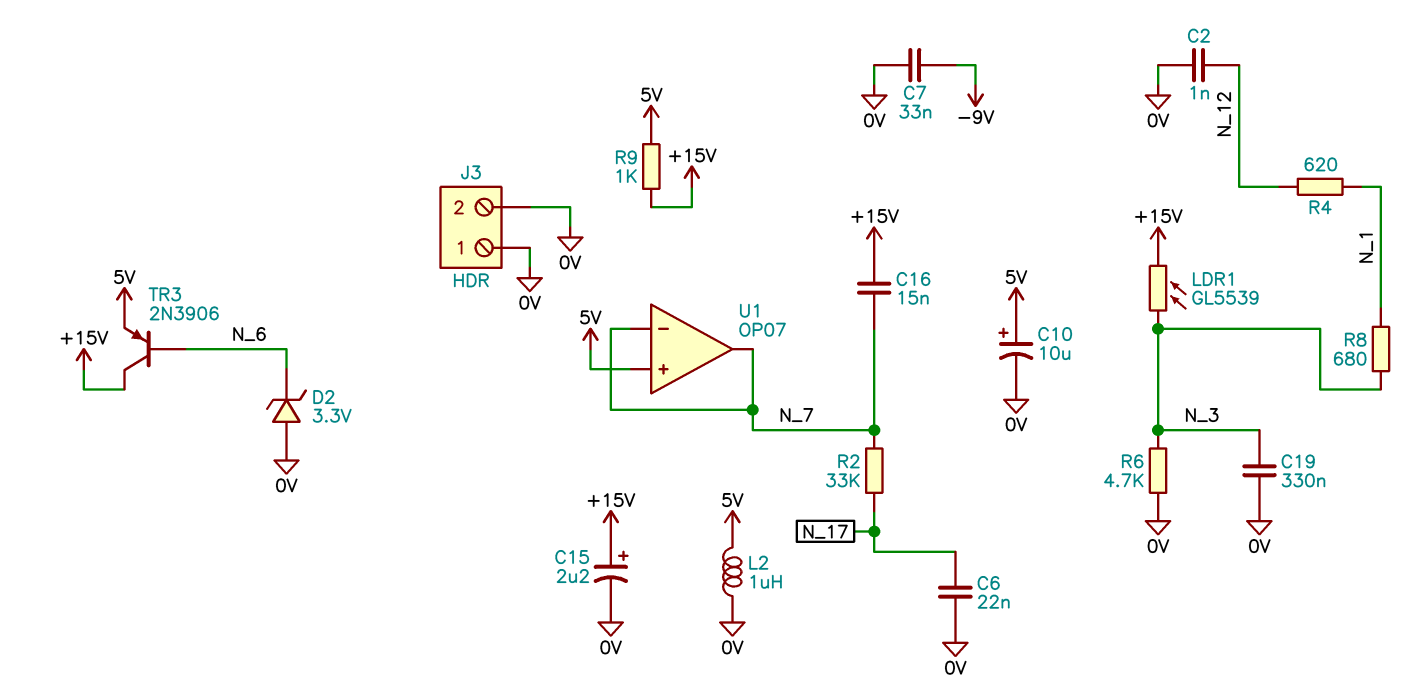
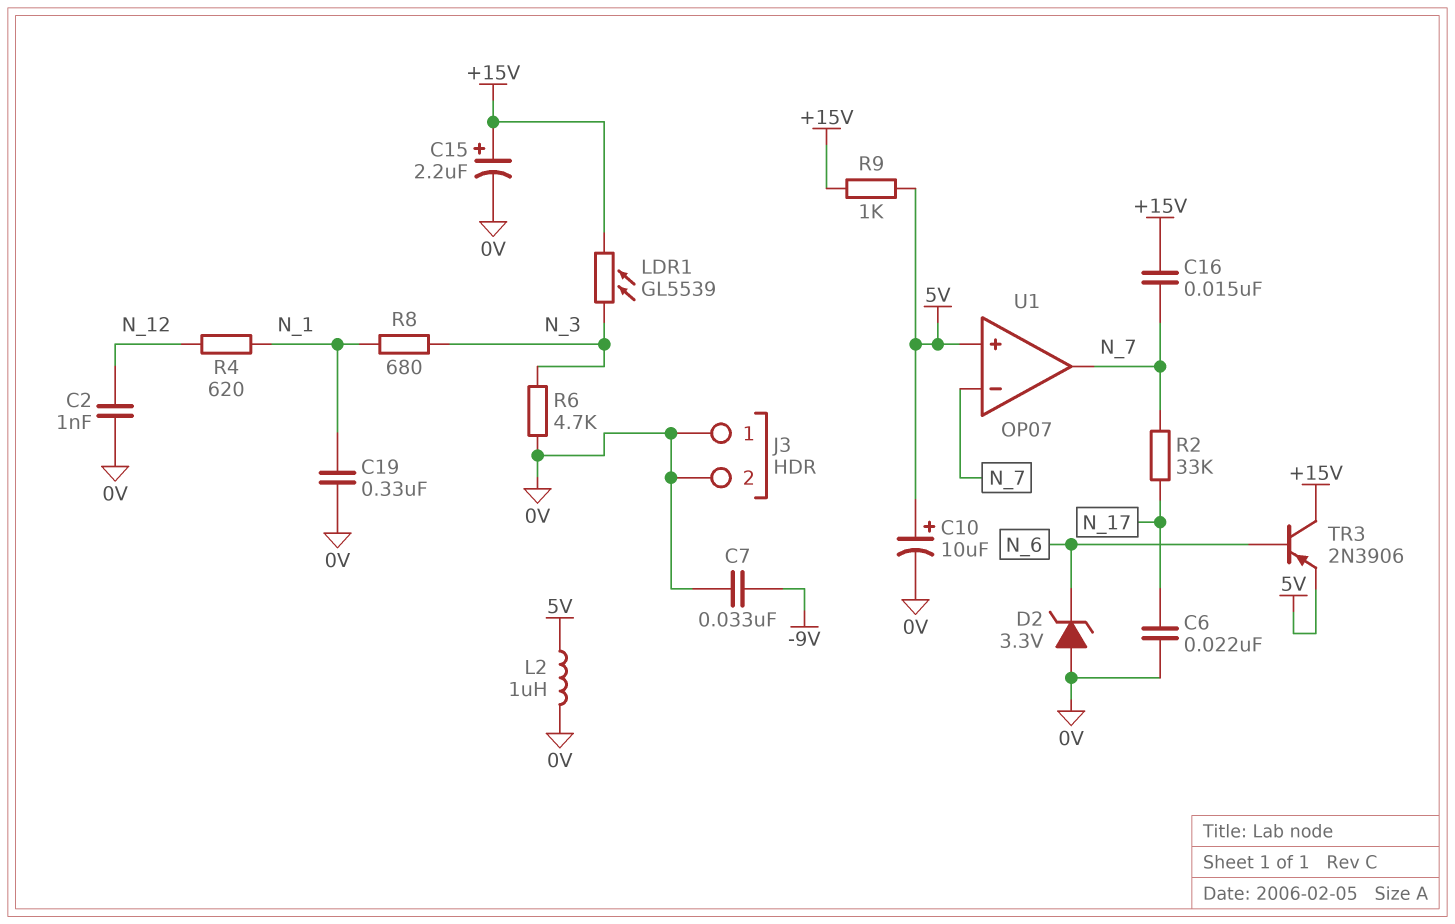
C19: 330nF (0V, N_3) -> 330nF (0V, N_1)

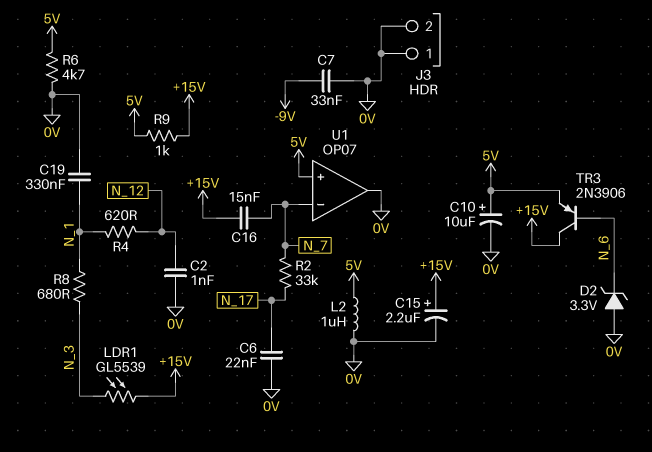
R6: 4.7k (0V, N_3) -> 4.7k (0V, 5V)
U1 pin out: N_7 -> 0V

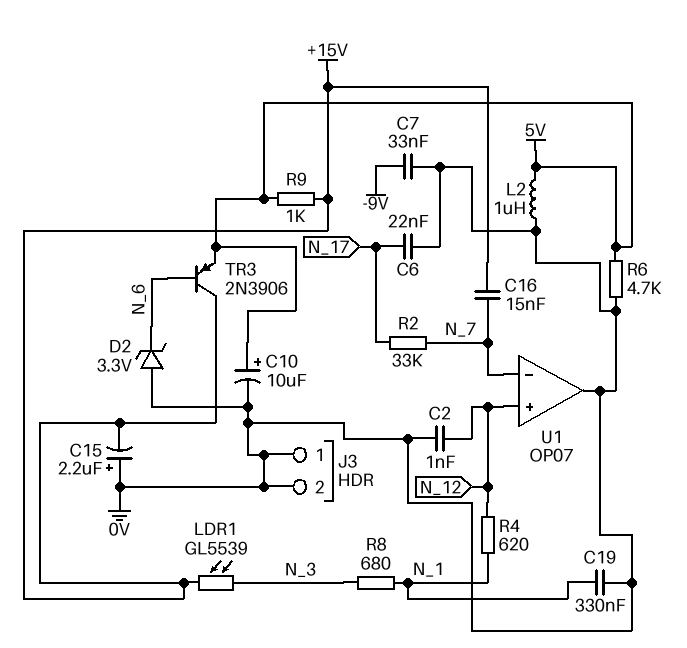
C15: 2.2uF (plus +15V, minus 0V) -> 2.2uF (plus 0V, minus +15V)
U1 pin in+: 5V -> N_12

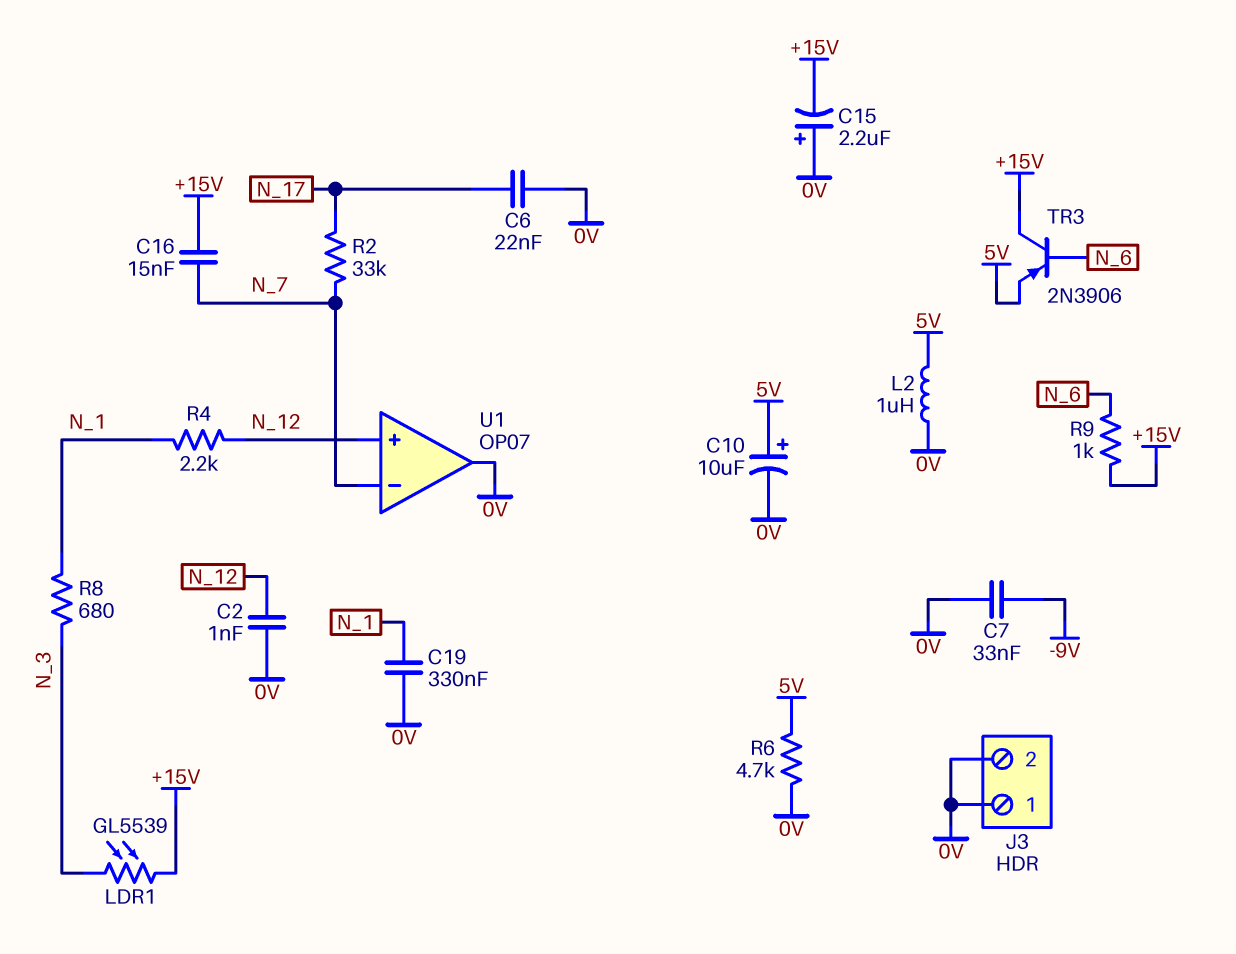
D2: zener 3.3V (A 0V, K N_6) -> none
R4: 620 (N_1, N_12) -> 2.2k (N_1, N_12)
R9: 1k (+15V, 5V) -> 1k (+15V, N_6)

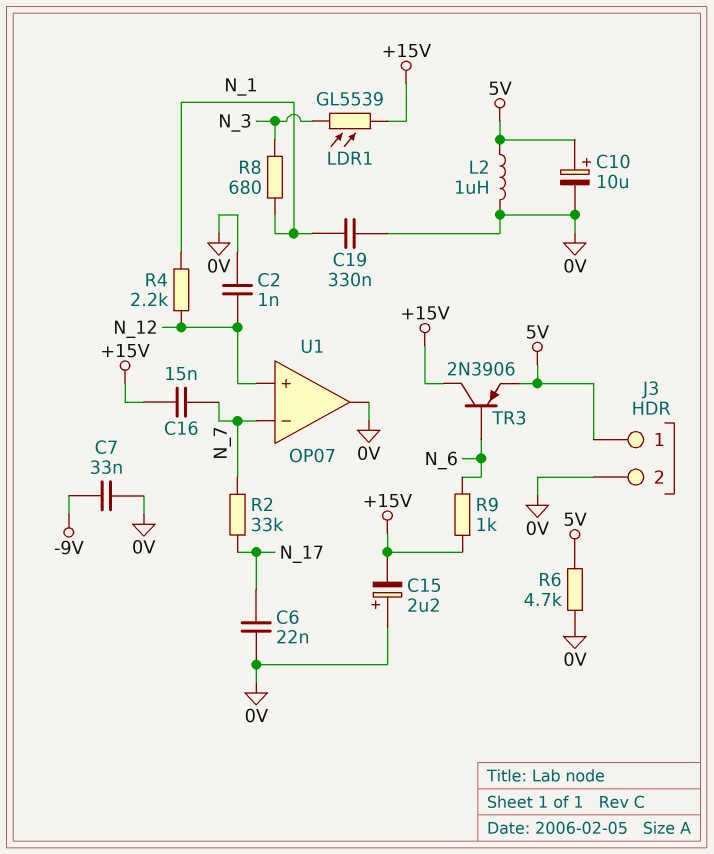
J3 pin 1: 0V -> 5V

